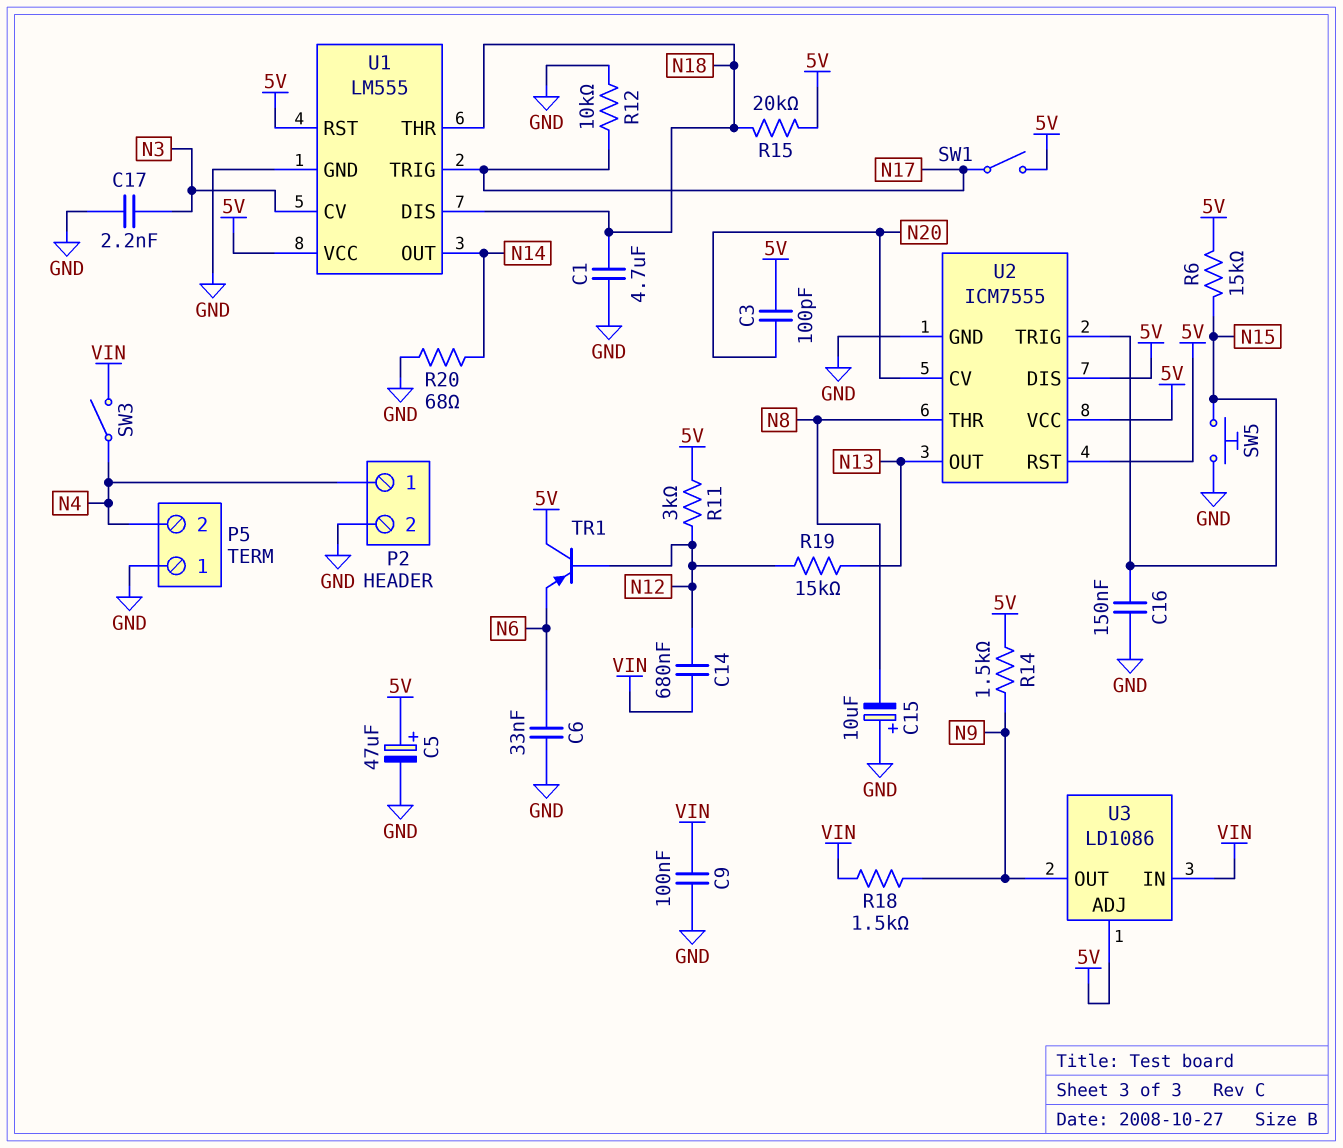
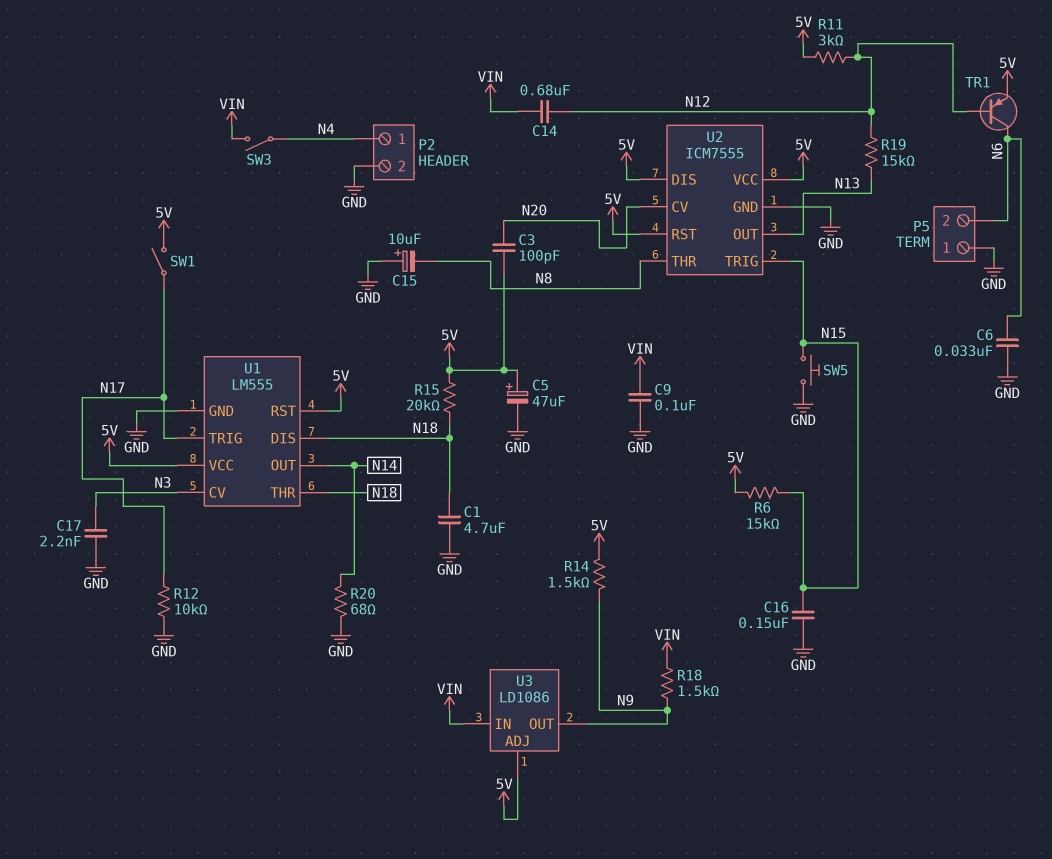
P5 pin 2: N4 -> N6
TR1: PNP (B N12, C 5V, E N6) -> PNP (B N12, C N6, E 5V)

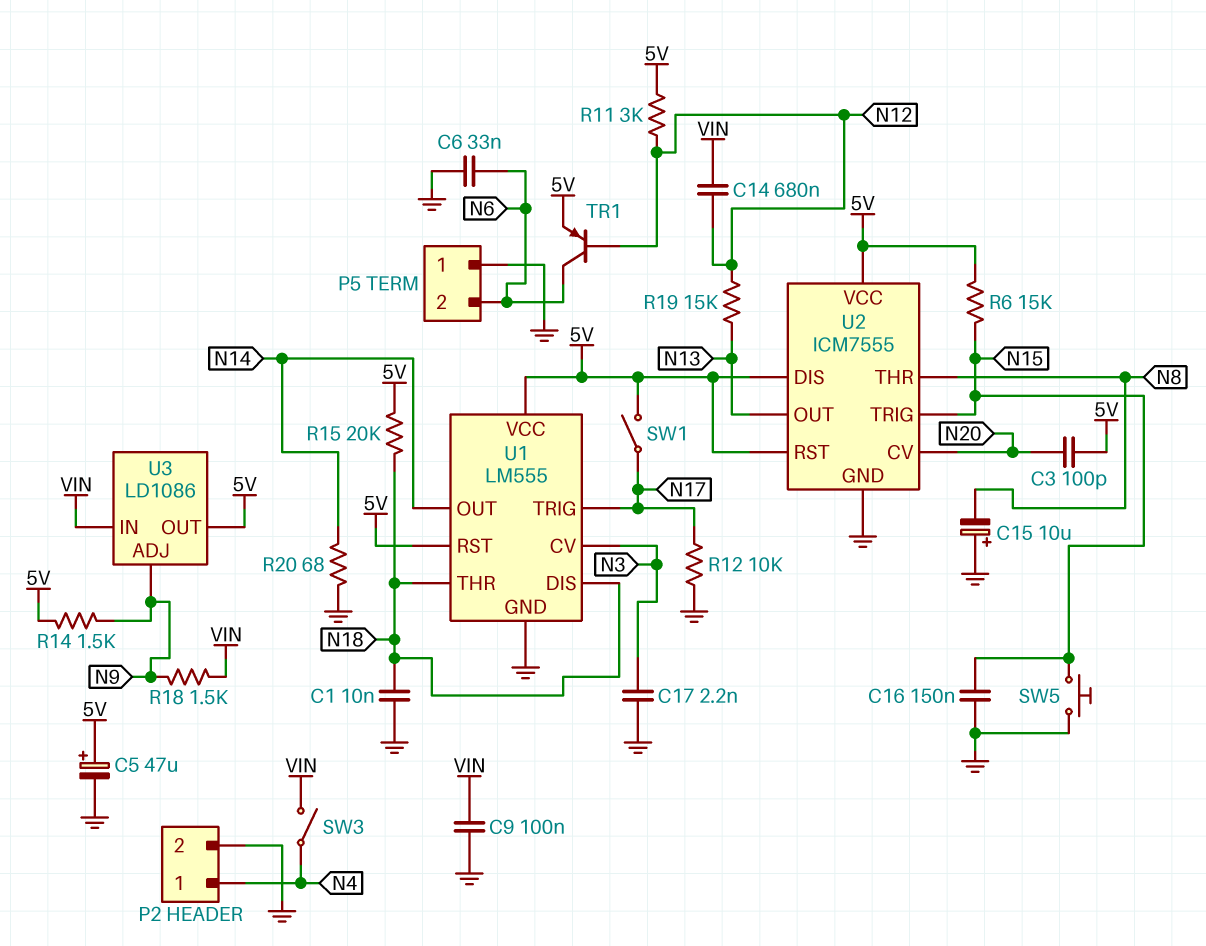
C1: 4.7uF (GND, N18) -> 10nF (GND, N18)
U3 pin ADJ: 5V -> N9
U3 pin OUT: N9 -> 5V

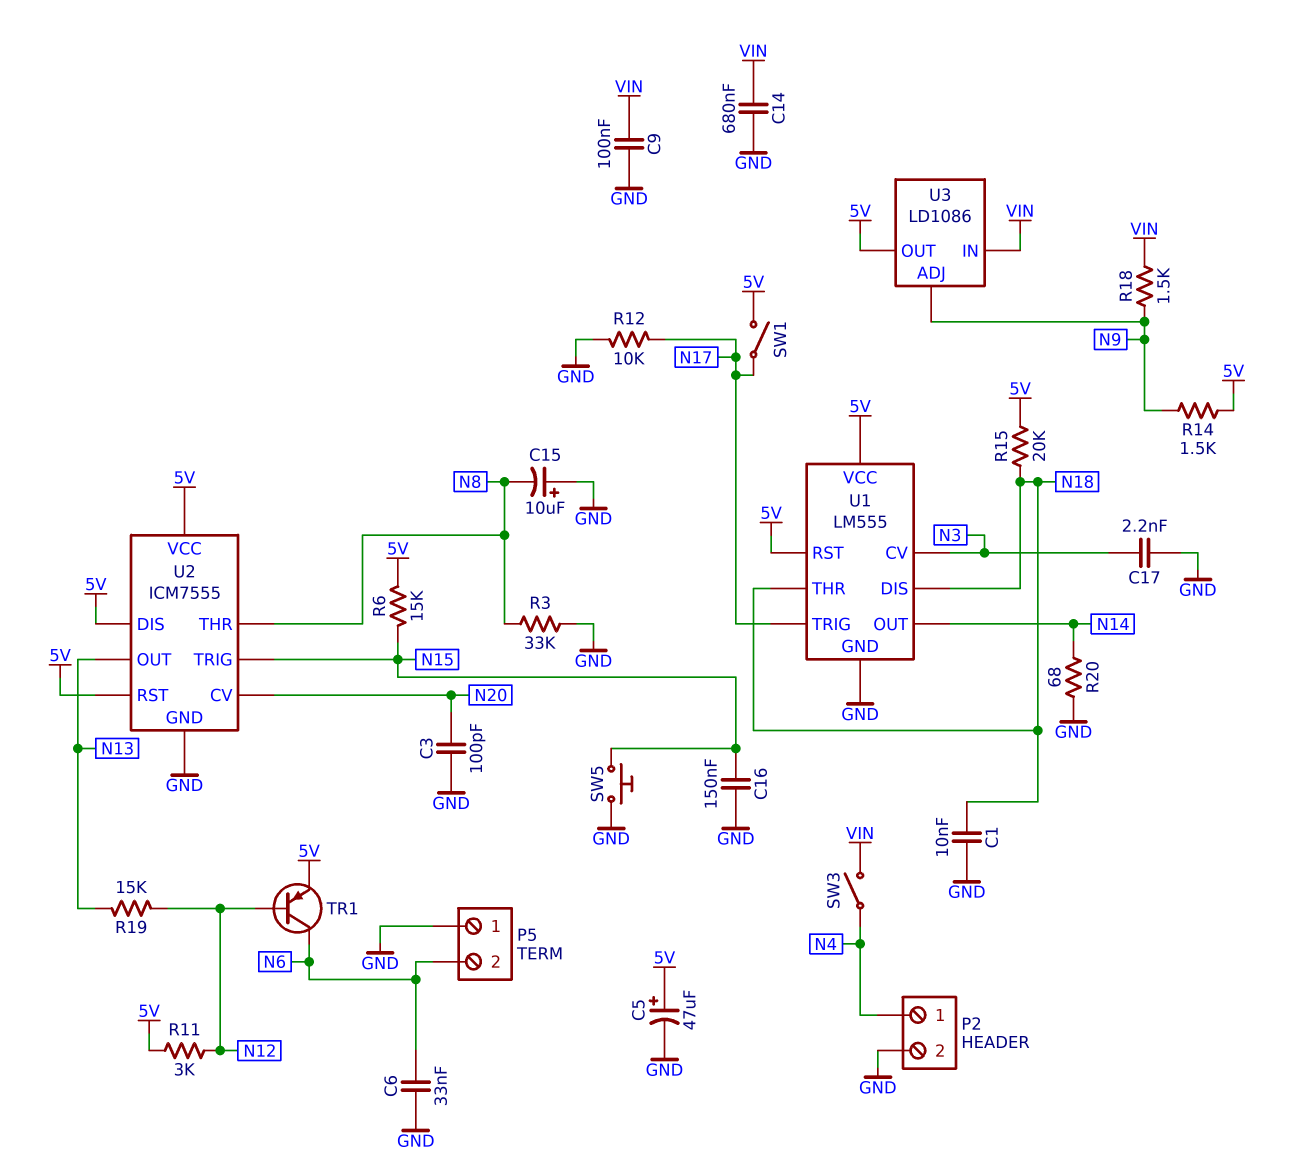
C3: 100pF (5V, N20) -> 100pF (GND, N20)
C14: 680nF (N12, VIN) -> 680nF (GND, VIN)
R3: none -> 33k (GND, N8)

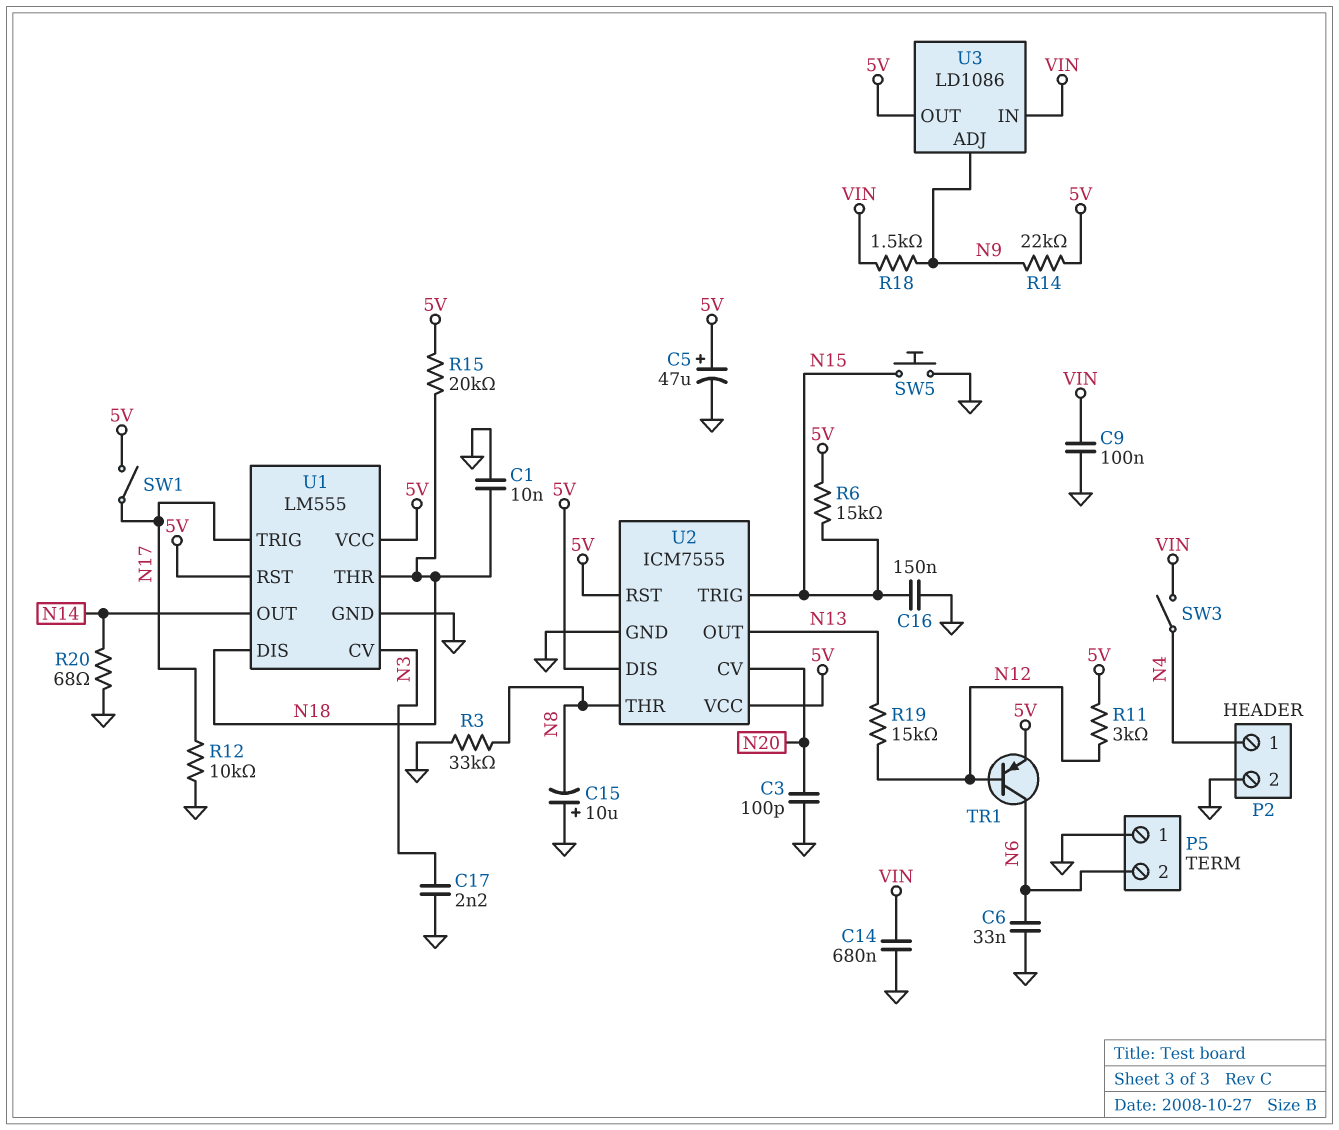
R14: 1.5k (5V, N9) -> 22k (5V, N9)

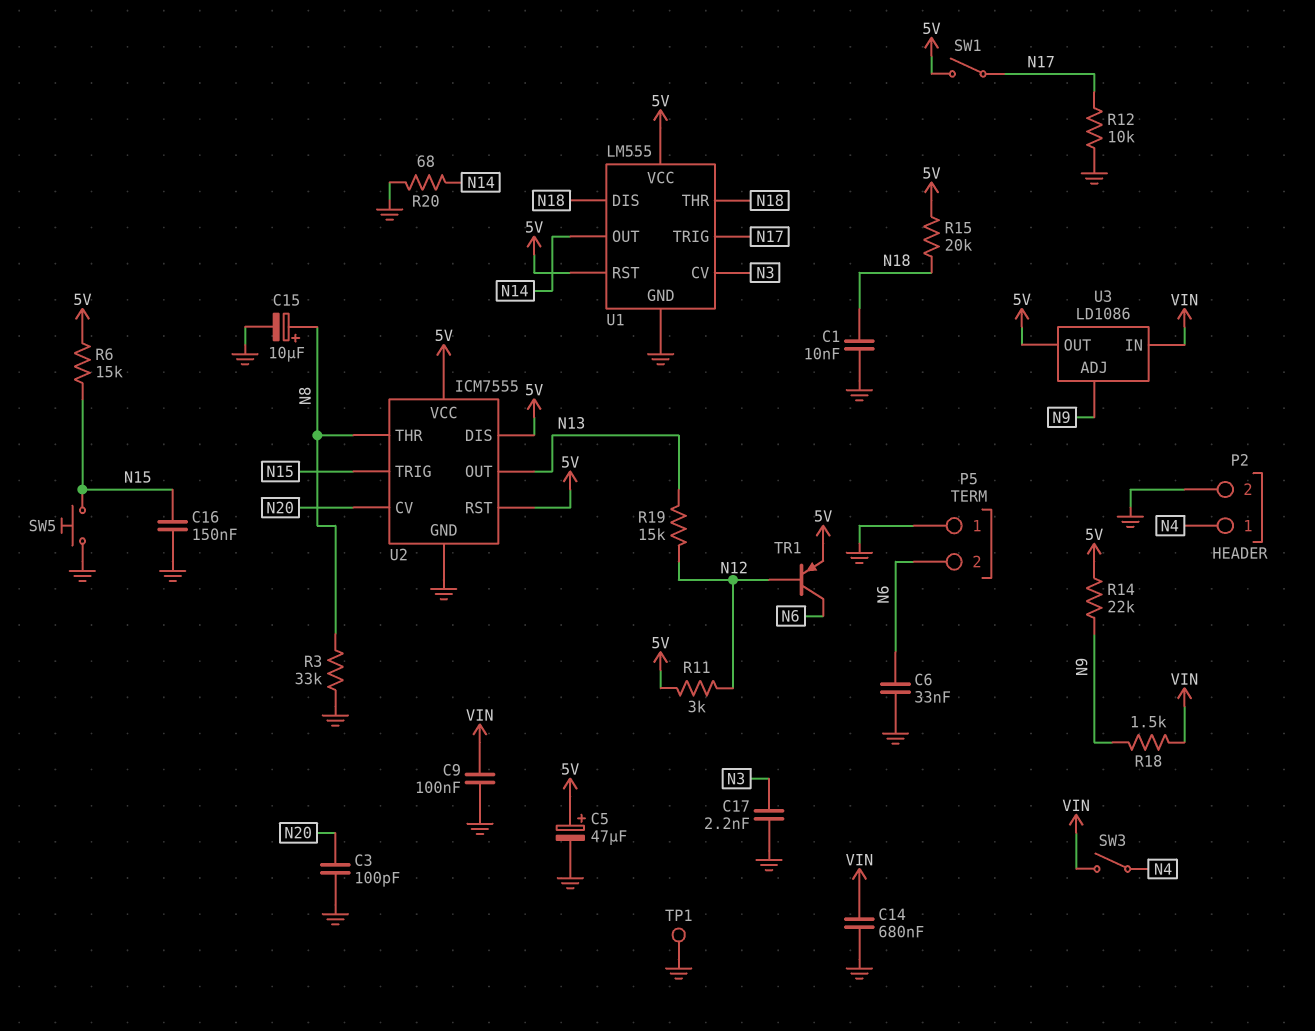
C15: 10uF (plus GND, minus N8) -> 10uF (plus N8, minus GND)
TP1: none -> test point (GND)

